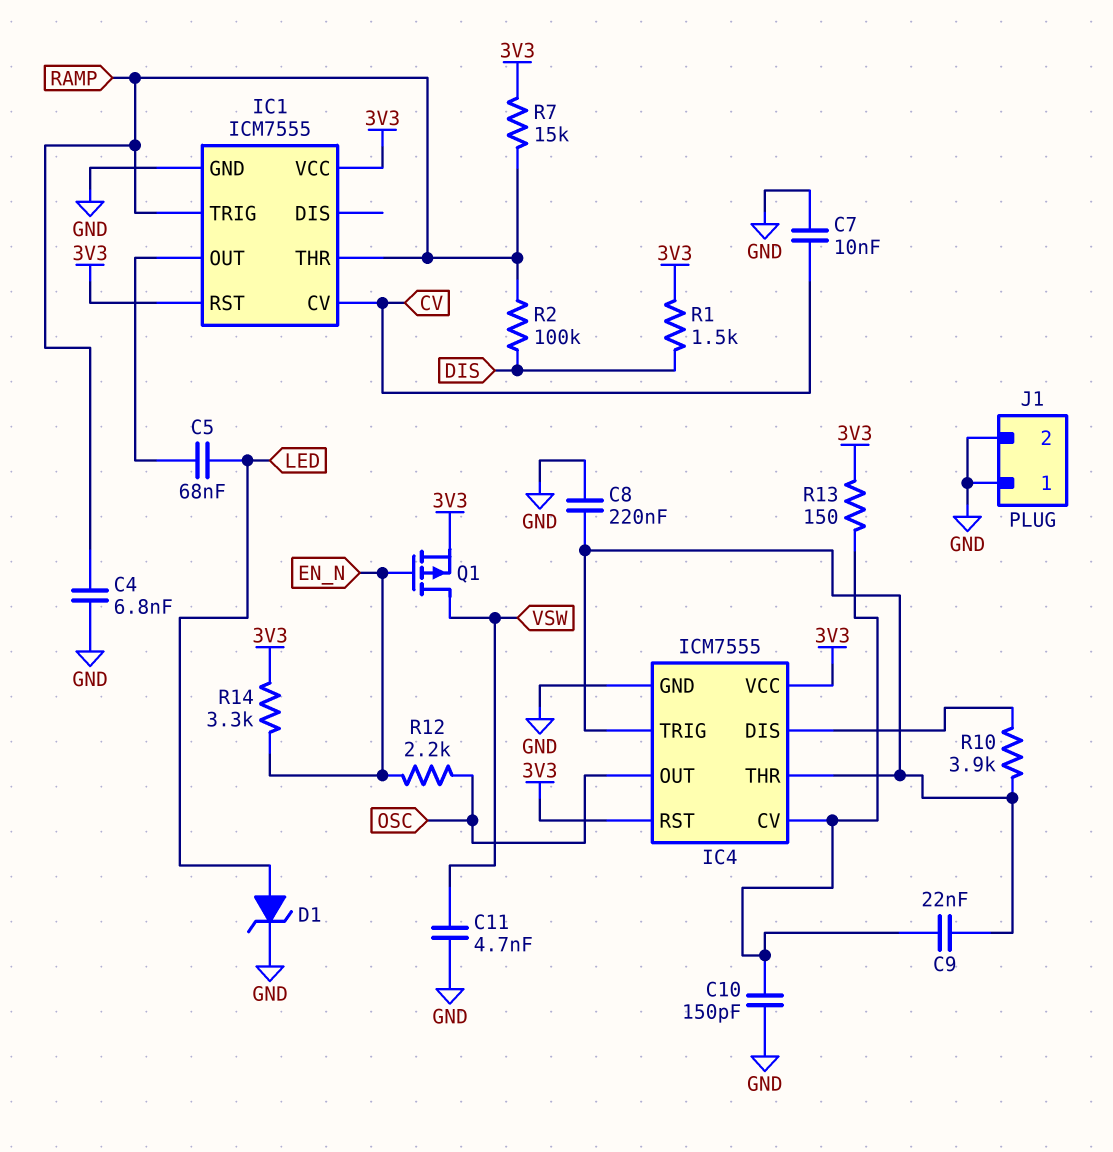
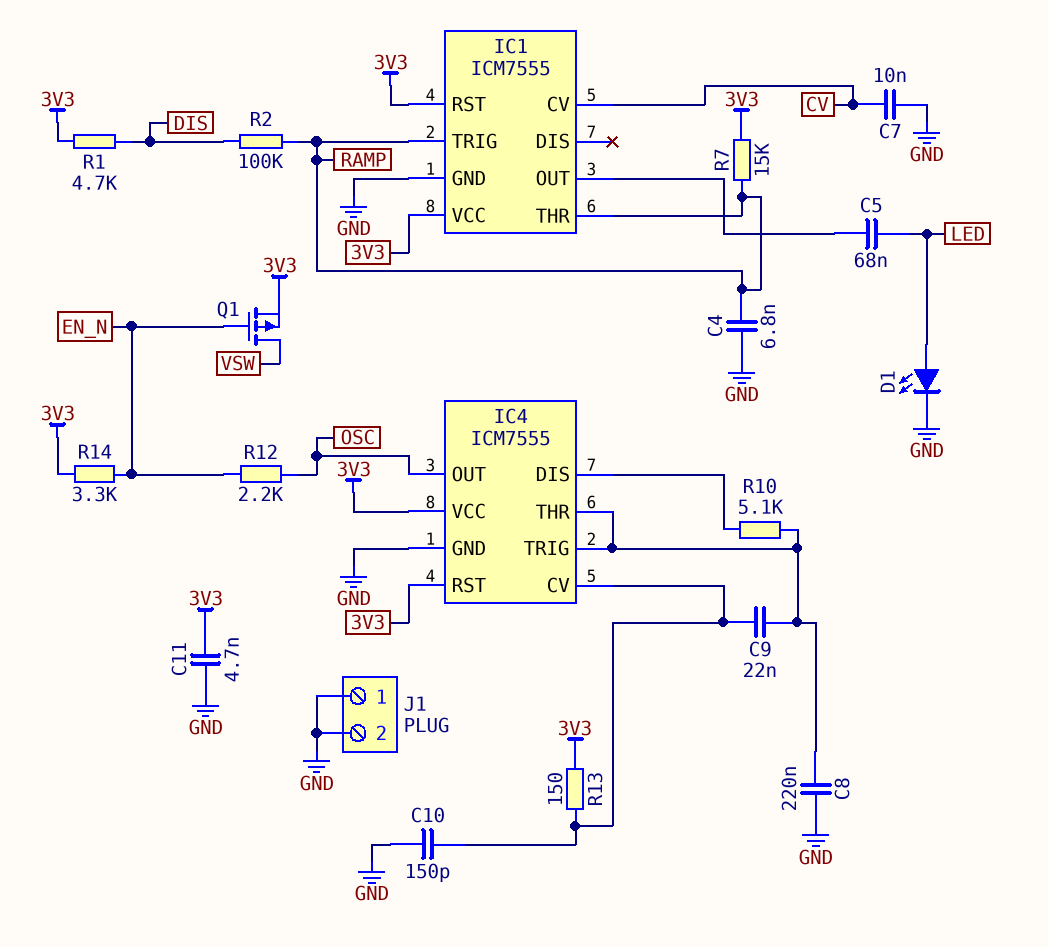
C11: 4.7nF (GND, VSW) -> 4.7nF (3V3, GND)
D1: zener (A LED, K GND) -> LED (A LED, K GND)
R1: 1.5k (3V3, DIS) -> 4.7k (3V3, DIS)
R10: 3.9k (IC4/DIS, IC4/THR) -> 5.1k (IC4/DIS, IC4/THR)

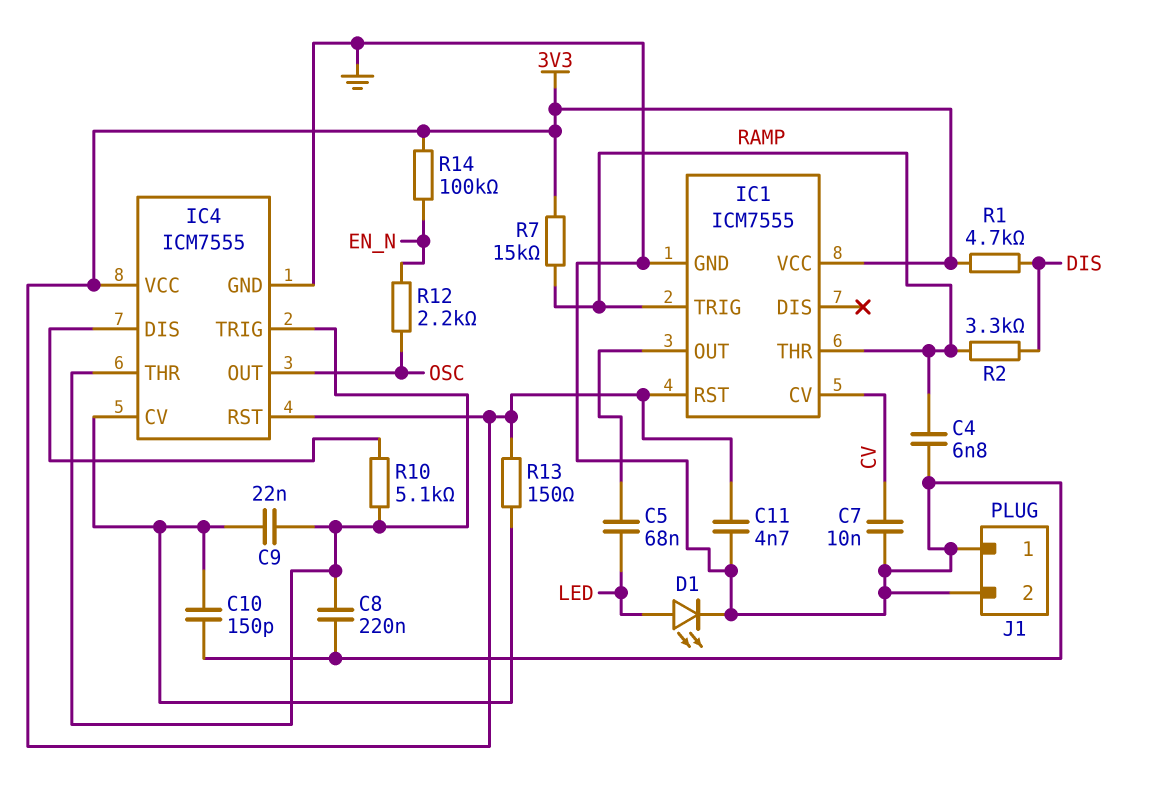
Q1: PMOS (G EN_N, D VSW, S 3V3) -> none
R2: 100k (DIS, RAMP) -> 3.3k (DIS, RAMP)
R14: 3.3k (3V3, EN_N) -> 100k (3V3, EN_N)

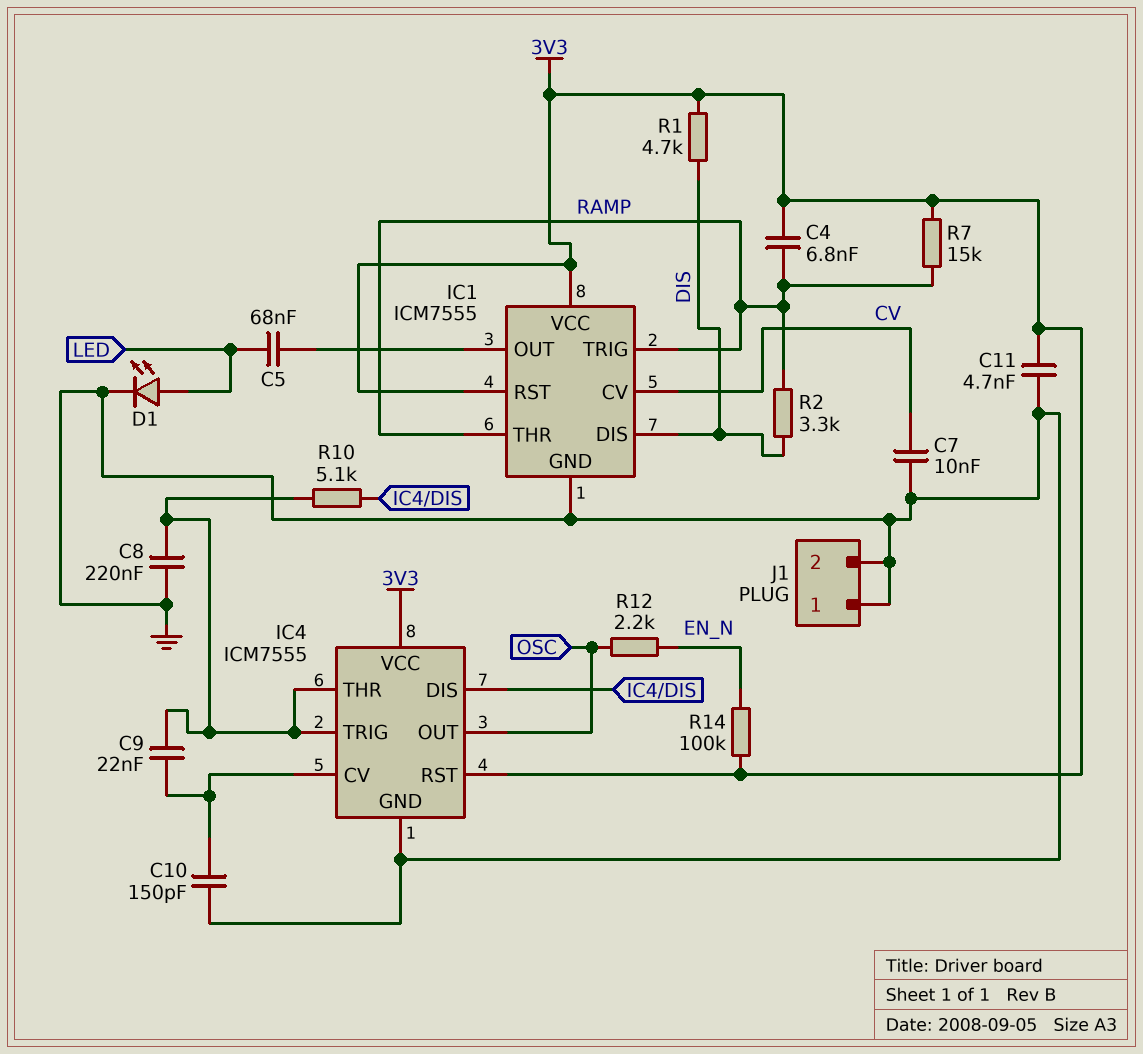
C4: 6.8nF (GND, RAMP) -> 6.8nF (3V3, RAMP)
IC1 pin DIS: none -> DIS
R13: 150 (3V3, IC4/CV) -> none

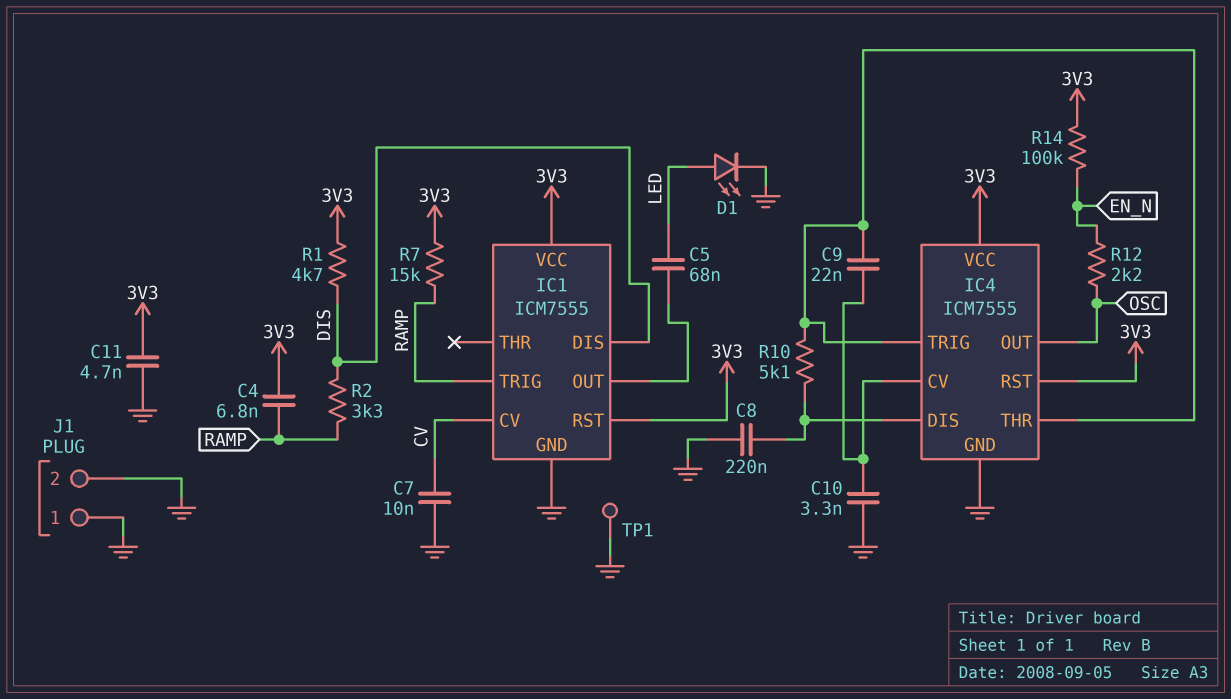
C8: 220nF (GND, IC4/THR) -> 220nF (GND, IC4/DIS)
C10: 150pF (GND, IC4/CV) -> 3.3nF (GND, IC4/CV)
IC1 pin THR: RAMP -> none
TP1: none -> test point (GND)

